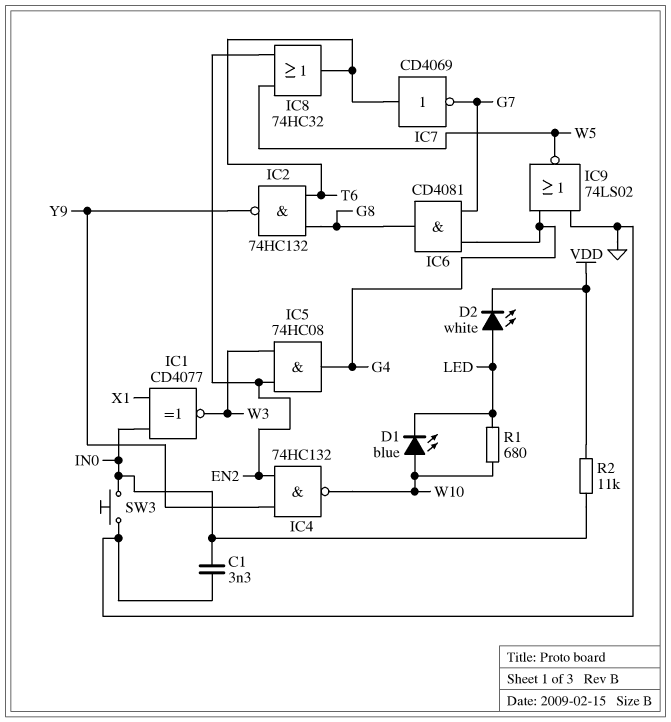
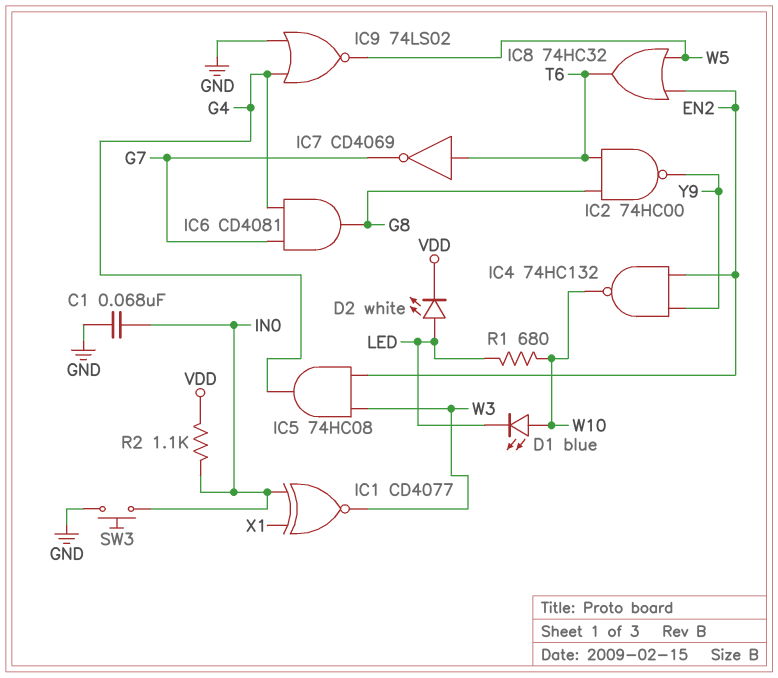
C1: 3.3nF (GND, IN0) -> 68nF (GND, IN0)
IC2: NAND 74HC132 (in G8, in T6, out Y9) -> NAND 74HC00 (in G8, in T6, out Y9)
R2: 11k (IN0, VDD) -> 1.1k (IN0, VDD)

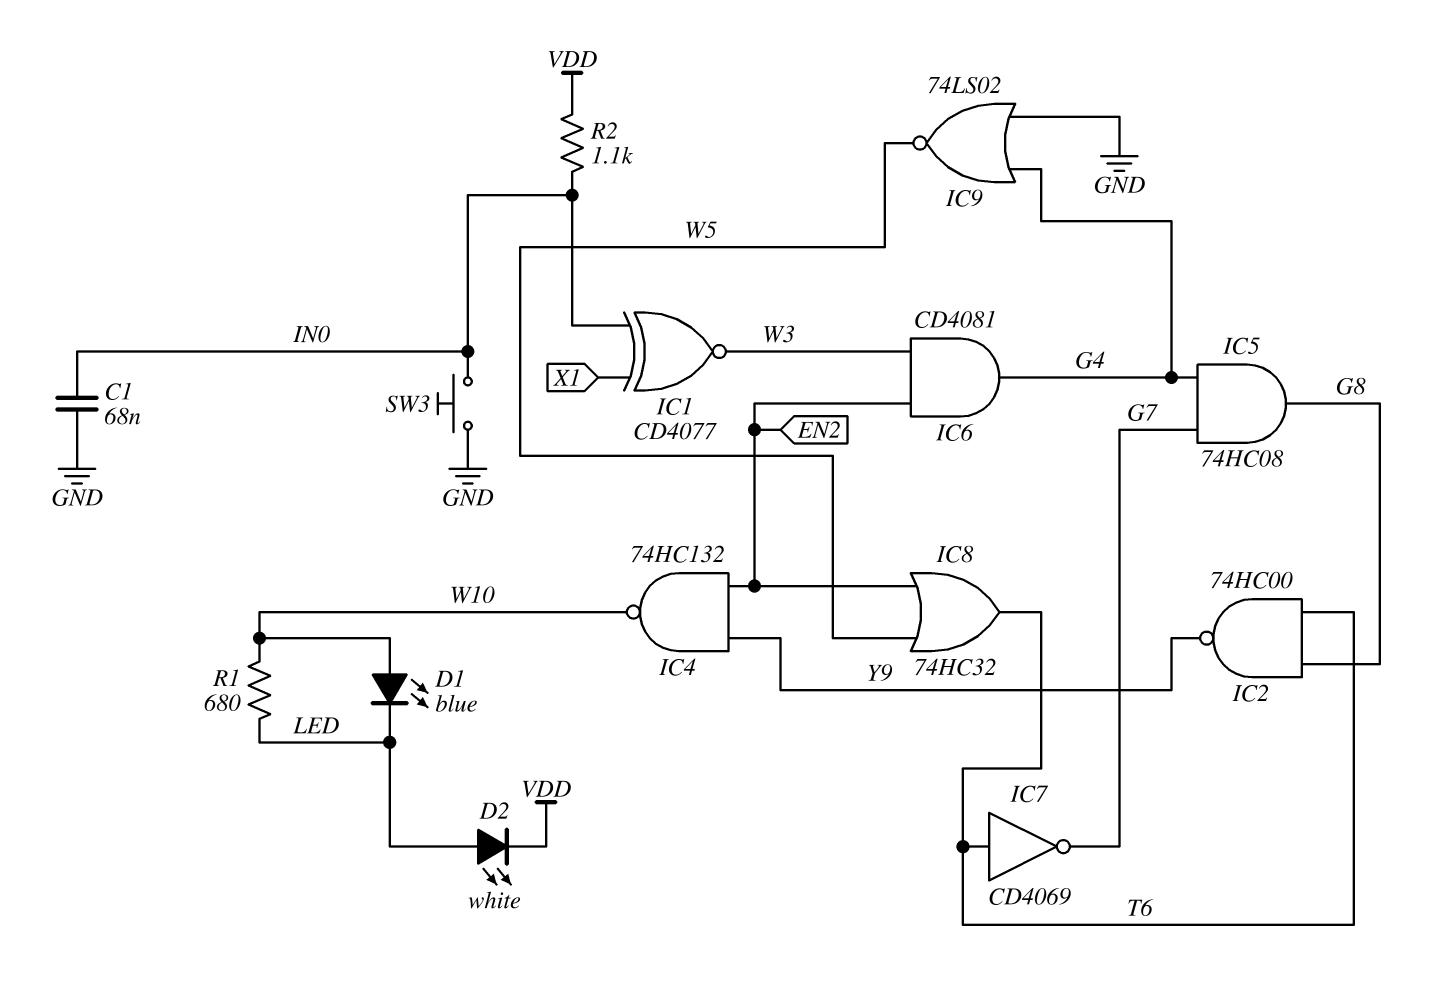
IC5: AND 74HC08 (in EN2, in W3, out G4) -> AND 74HC08 (in G4, in G7, out G8)
IC6: AND CD4081 (in G4, in G7, out G8) -> AND CD4081 (in EN2, in W3, out G4)

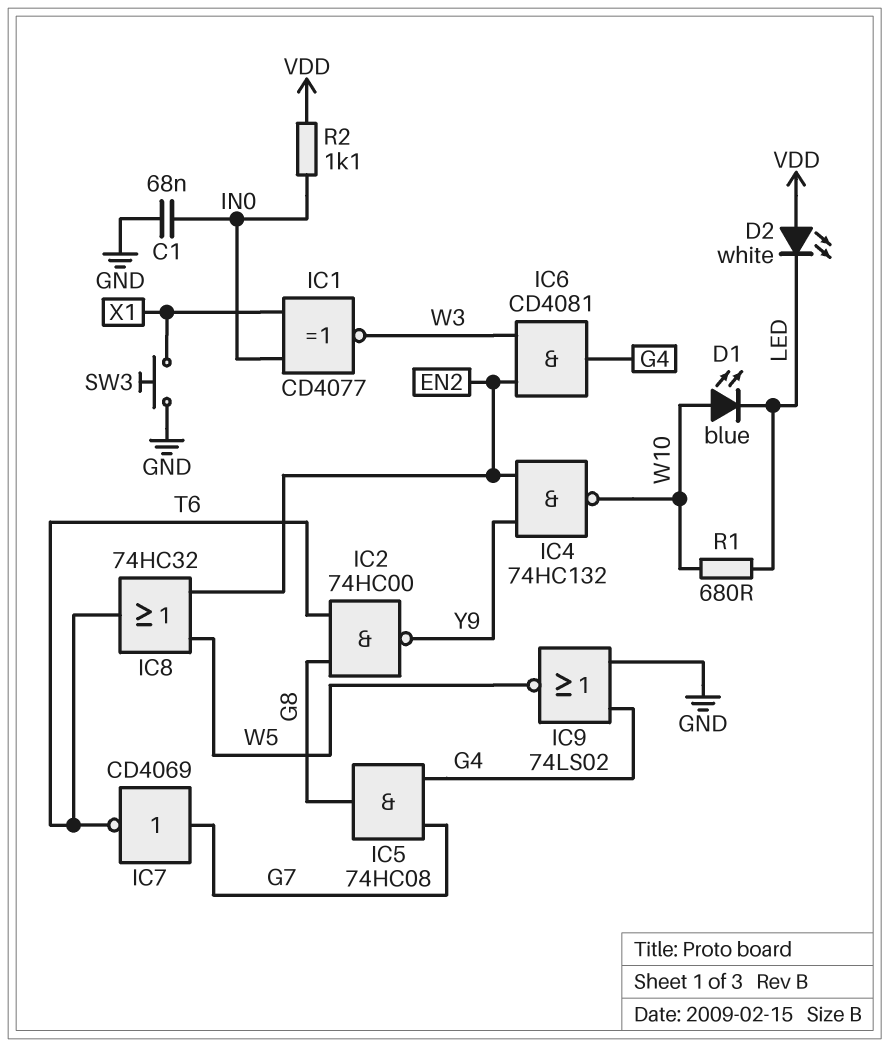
D2: LED white (A LED, K VDD) -> LED white (A VDD, K LED)
IC7: NOT CD4069 (in T6, out G7) -> NOT CD4069 (in G7, out T6)
SW3: button (GND, IN0) -> button (GND, X1)

